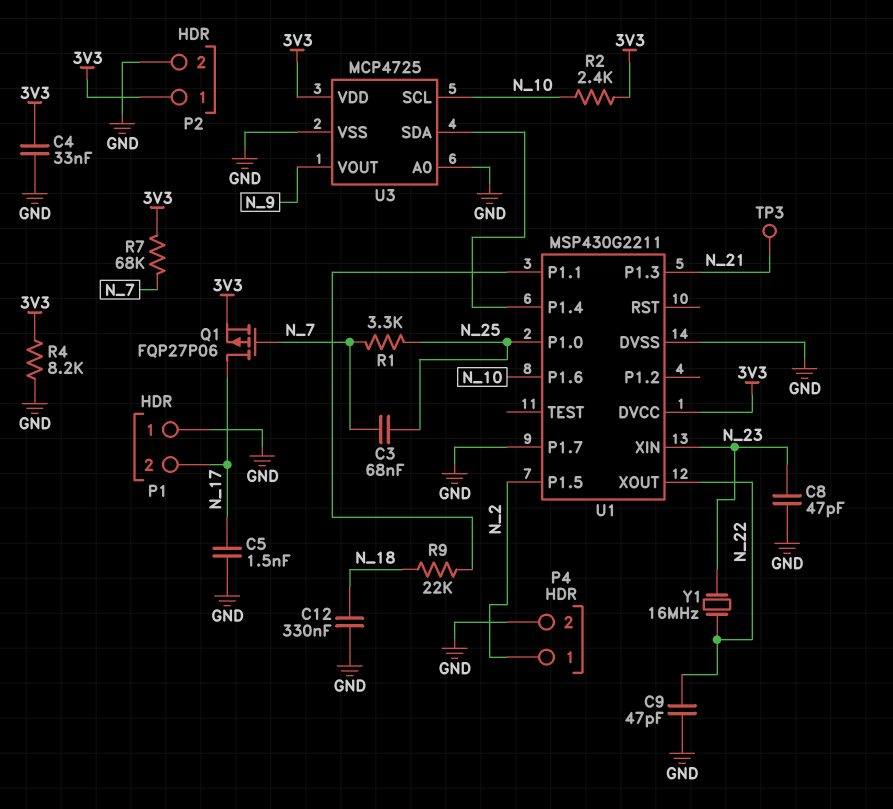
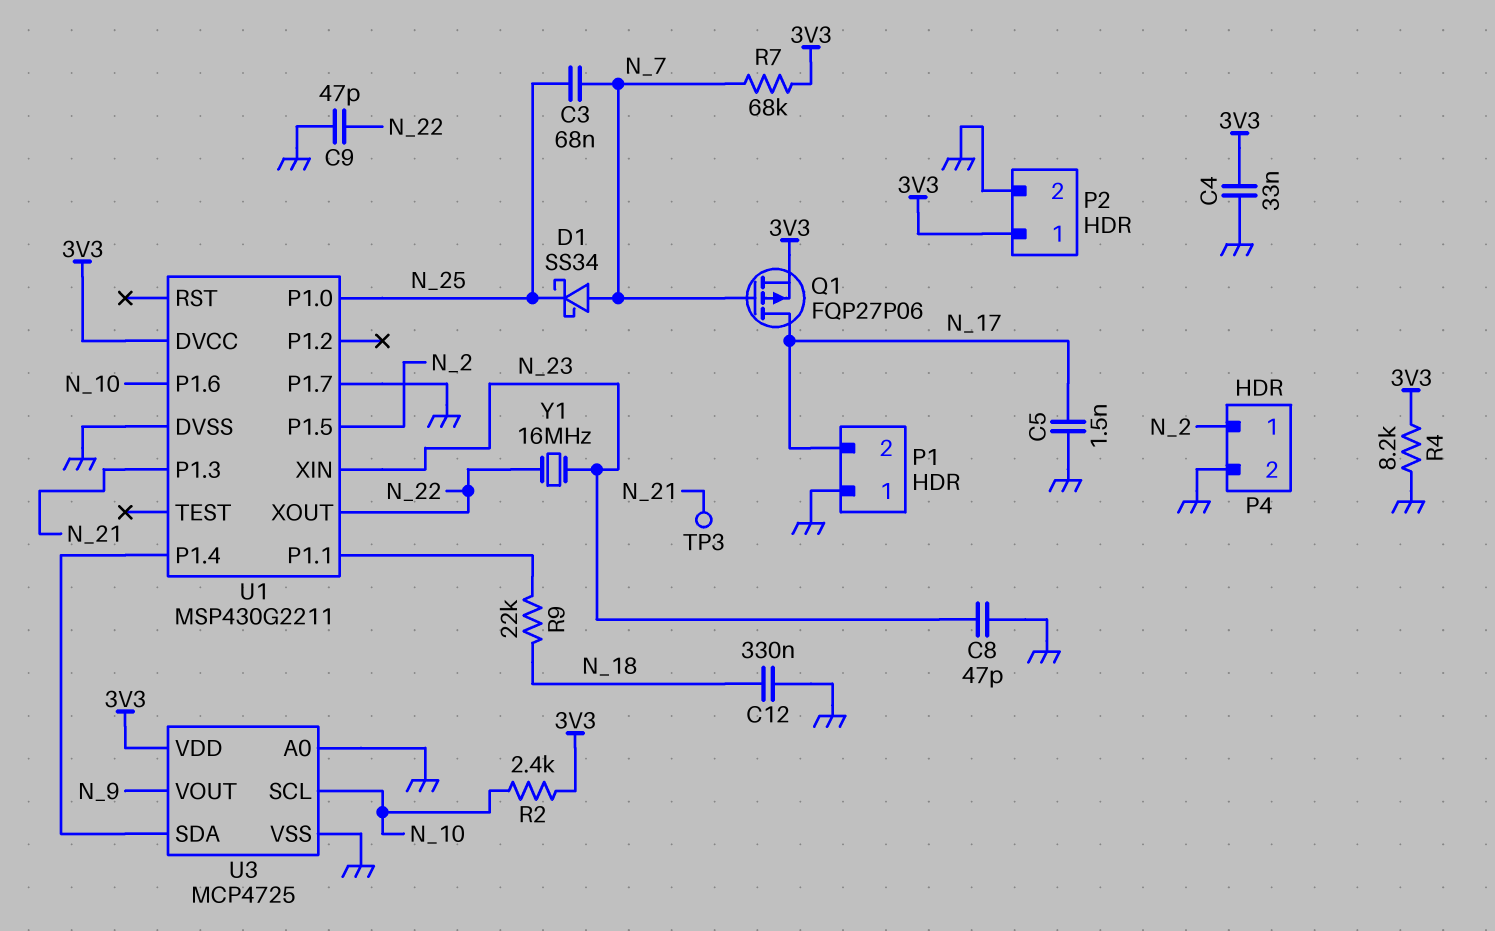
D1: none -> schottky SS34 (A N_7, K N_25)
R1: 3.3k (N_7, N_25) -> none

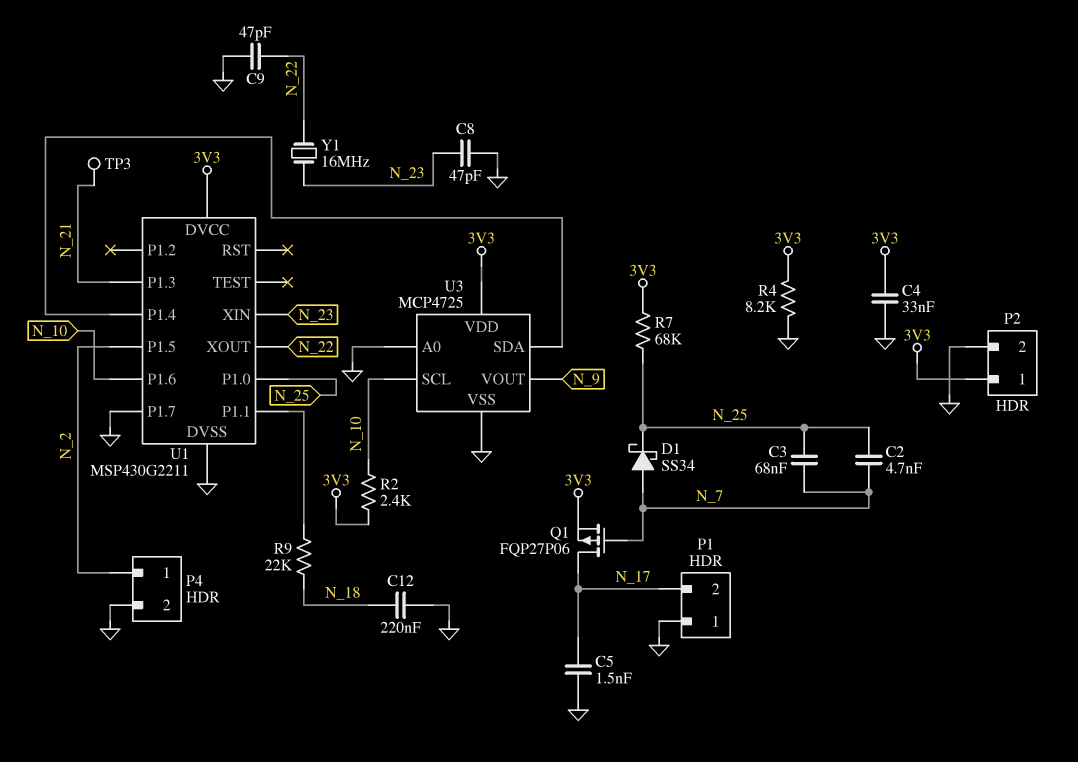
C2: none -> 4.7nF (N_7, N_25)
C12: 330nF (GND, N_18) -> 220nF (GND, N_18)
R7: 68k (3V3, N_7) -> 68k (3V3, N_25)

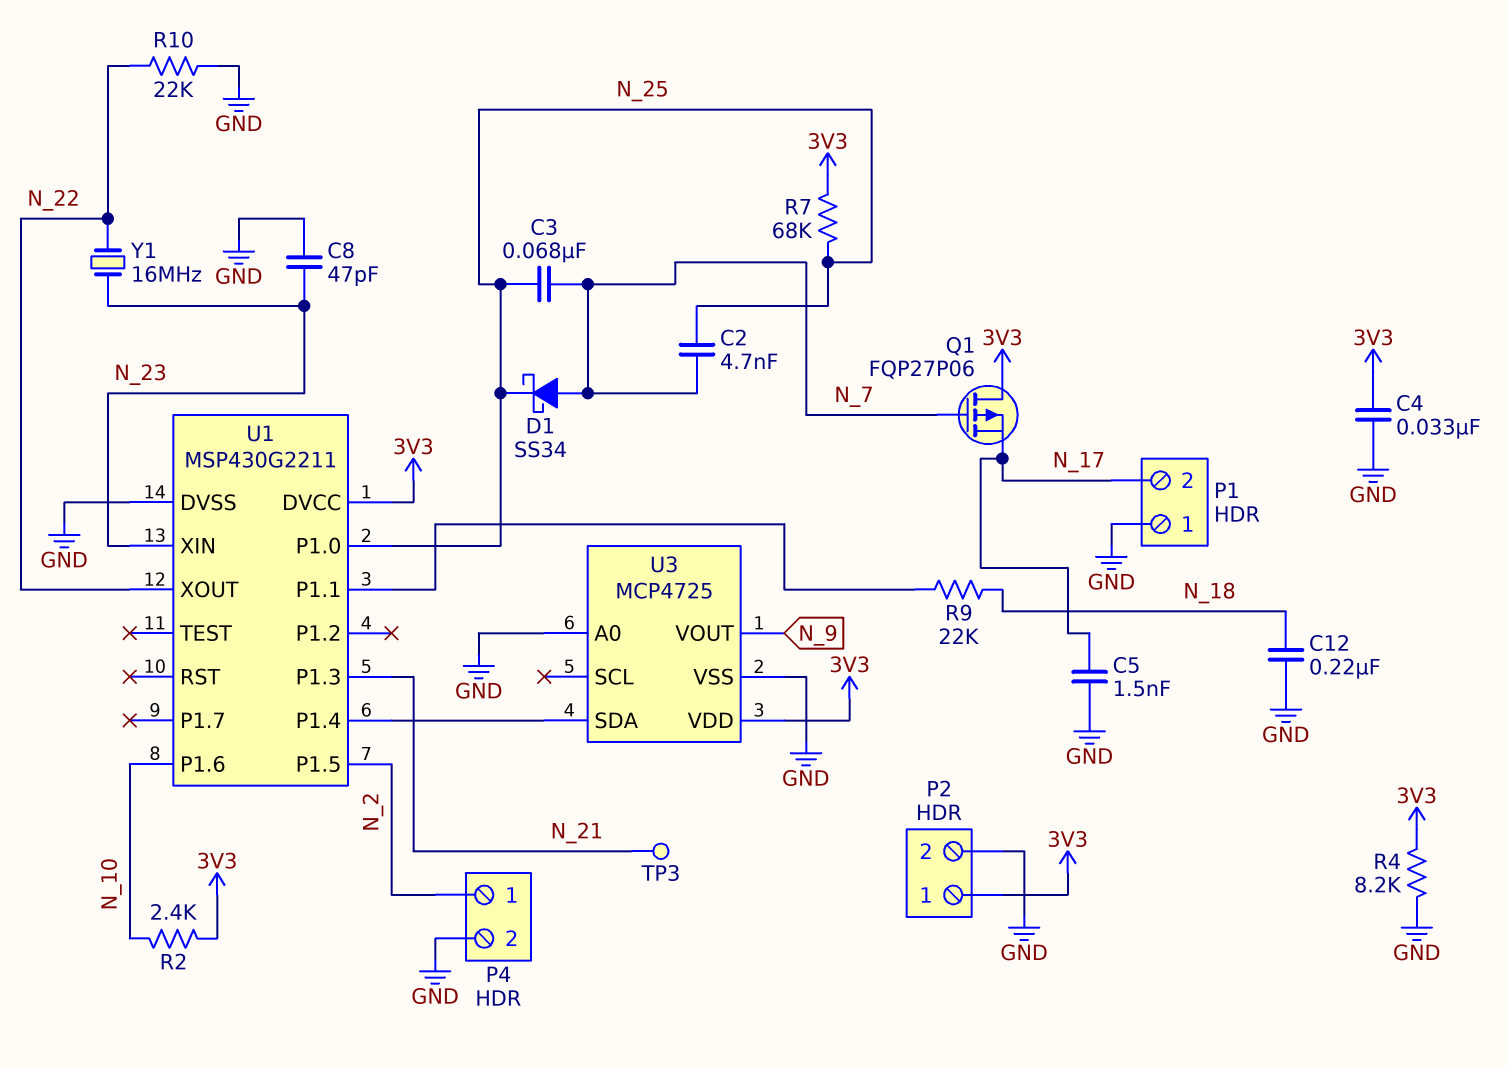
C9: 47pF (GND, N_22) -> none
Q1: PMOS FQP27P06 (G N_7, D N_17, S 3V3) -> PMOS FQP27P06 (G N_7, D 3V3, S N_17)
R10: none -> 22k (GND, N_22)
U1 pin P1.7: GND -> none
U3 pin SCL: N_10 -> none

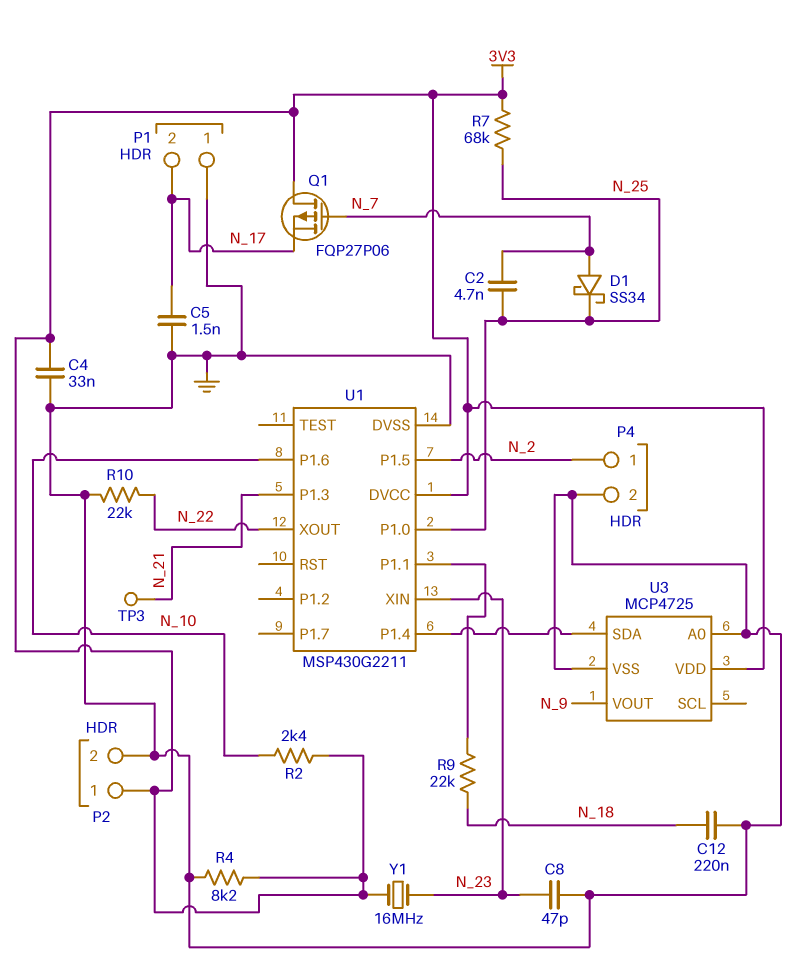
C3: 68nF (N_7, N_25) -> none
Y1: 16MHz (N_22, N_23) -> 16MHz (3V3, N_23)

